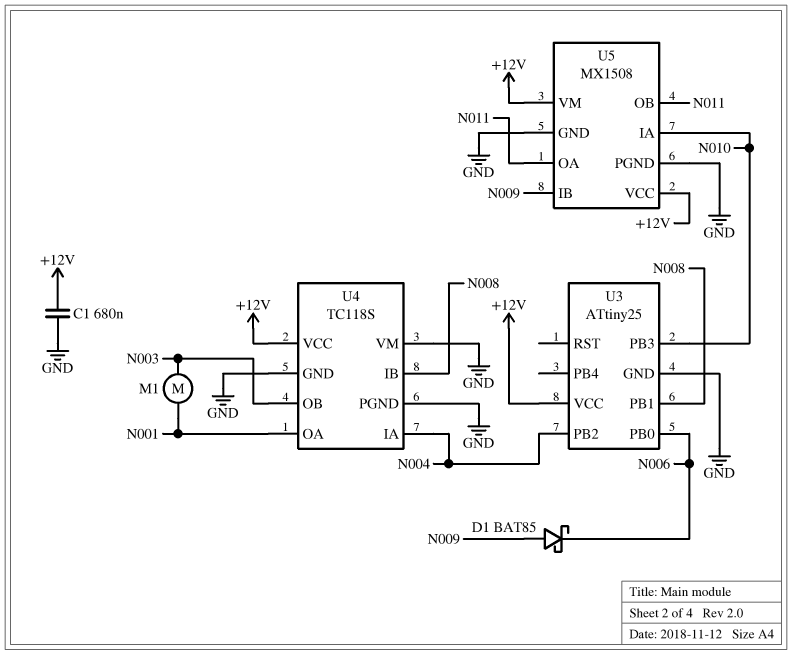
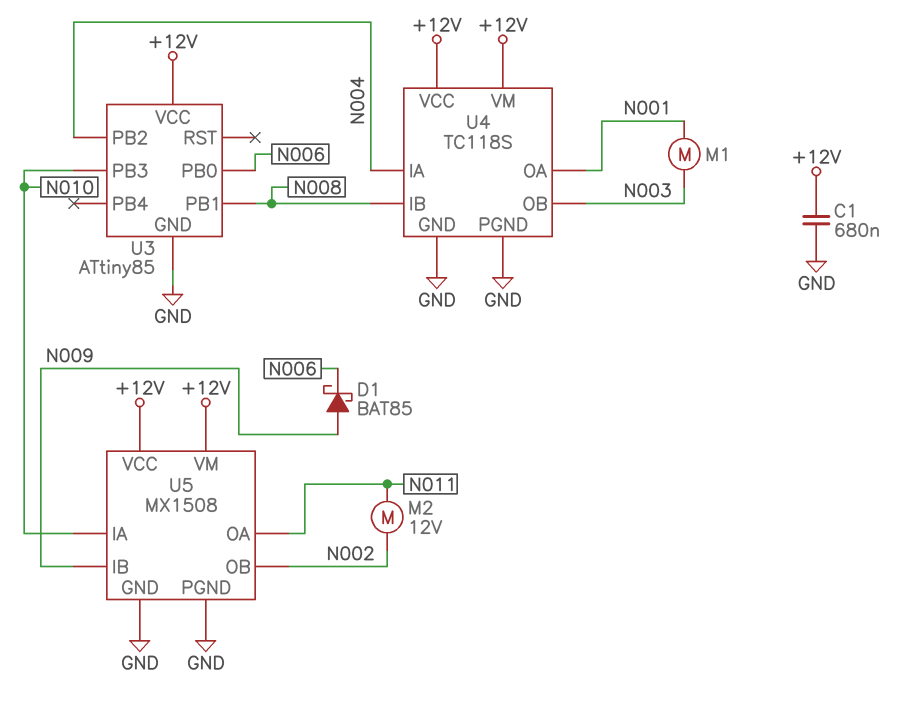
M2: none -> motor 12V (N002, N011)
U3: ATtiny25 -> ATtiny85
U4 pin VM: GND -> +12V
U5 pin OB: N011 -> N002

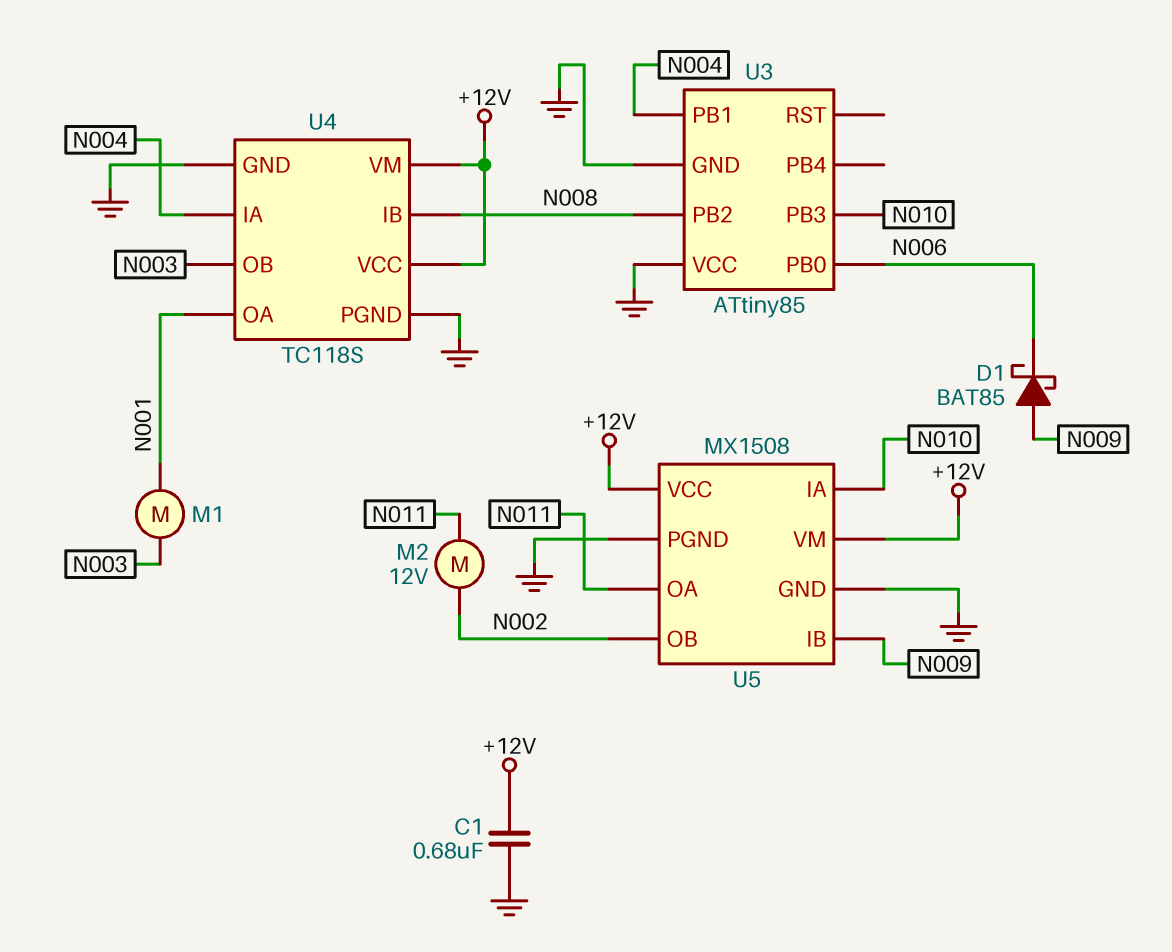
U3 pin PB1: N008 -> N004
U3 pin PB2: N004 -> N008
U3 pin VCC: +12V -> GND

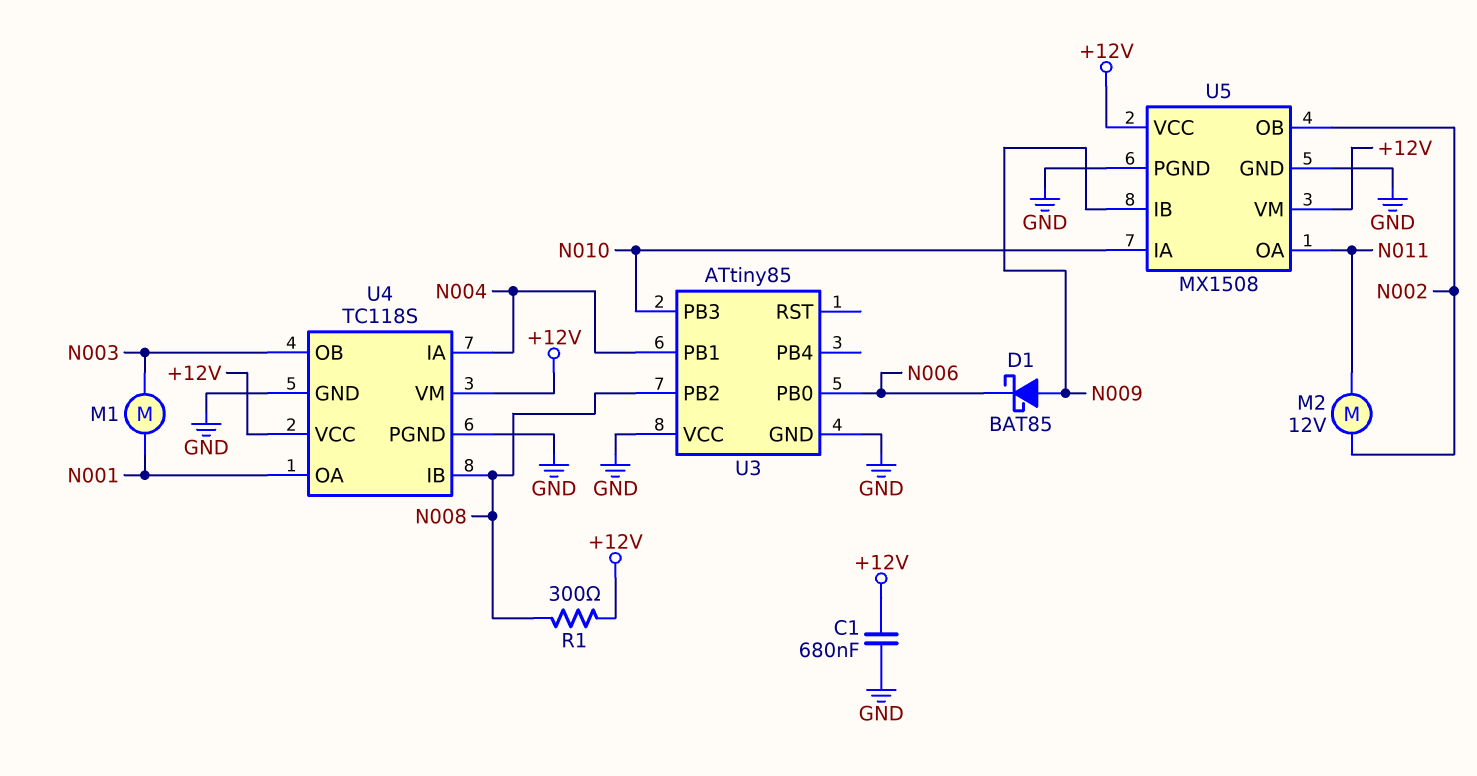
R1: none -> 300 (+12V, N008)

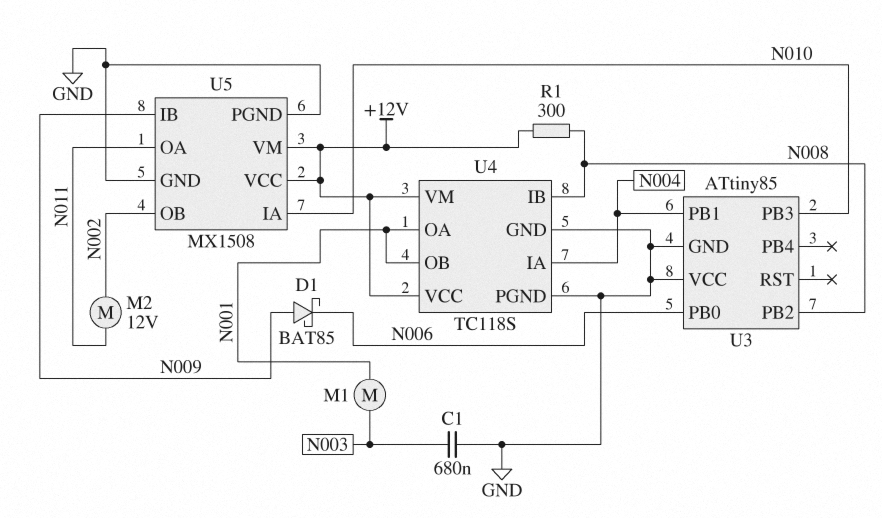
C1: 680nF (+12V, GND) -> 680nF (GND, N003)
U4 pin OB: N003 -> N001

